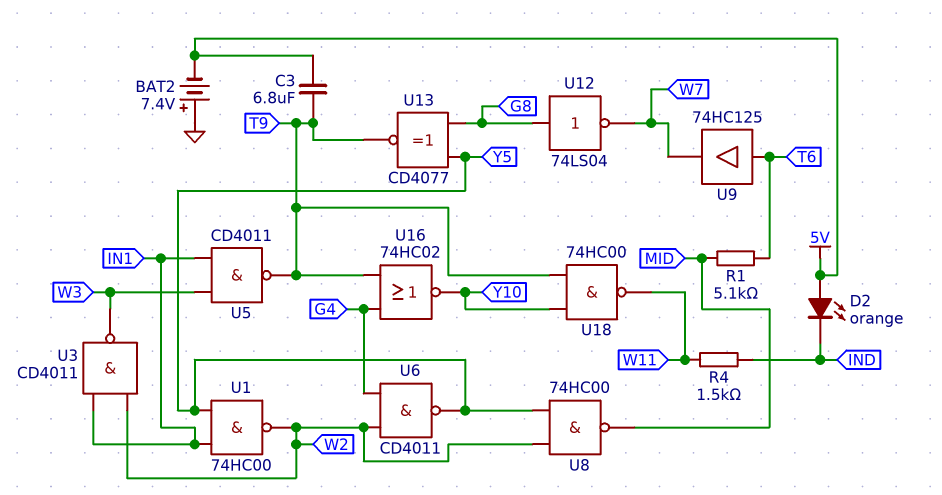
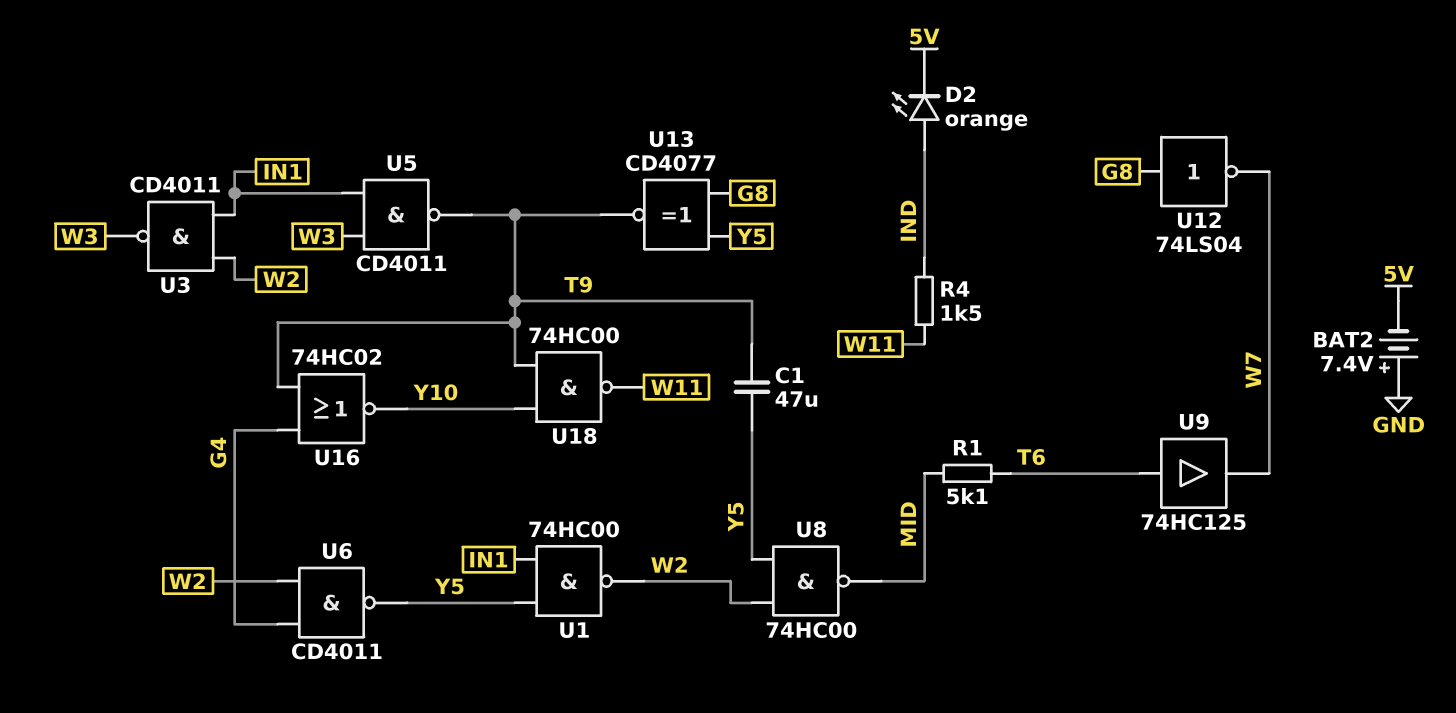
C1: none -> 47uF (T9, Y5)
C3: 6.8uF (5V, T9) -> none
D2: LED orange (A 5V, K IND) -> LED orange (A IND, K 5V)

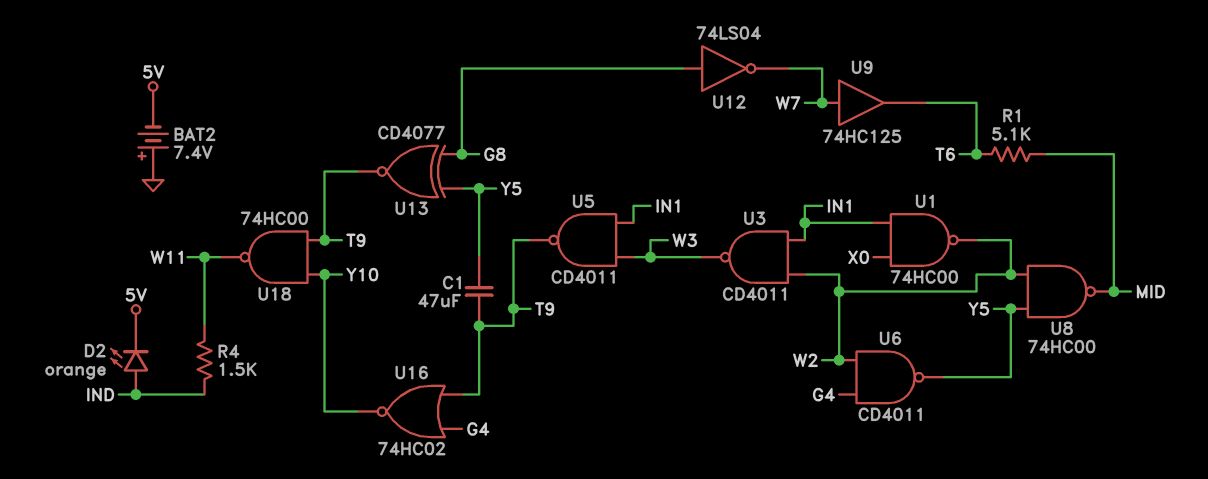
U1: NAND 74HC00 (in IN1, in Y5, out W2) -> NAND 74HC00 (in IN1, in X0, out W2)
U9: buffer 74HC125 (in T6, out W7) -> buffer 74HC125 (in W7, out T6)

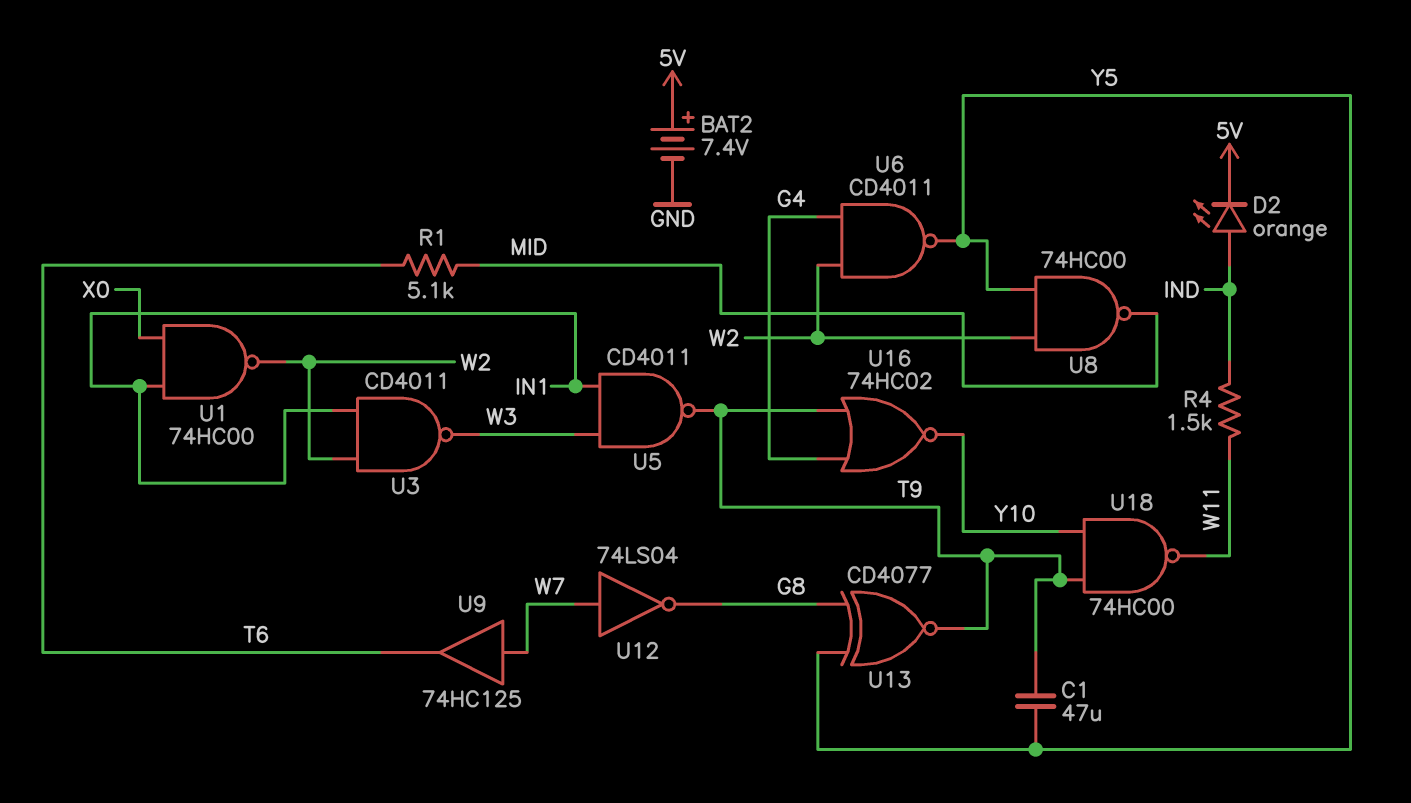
BAT2: 7.4V (plus GND, minus 5V) -> 7.4V (plus 5V, minus GND)
U12: NOT 74LS04 (in G8, out W7) -> NOT 74LS04 (in W7, out G8)

